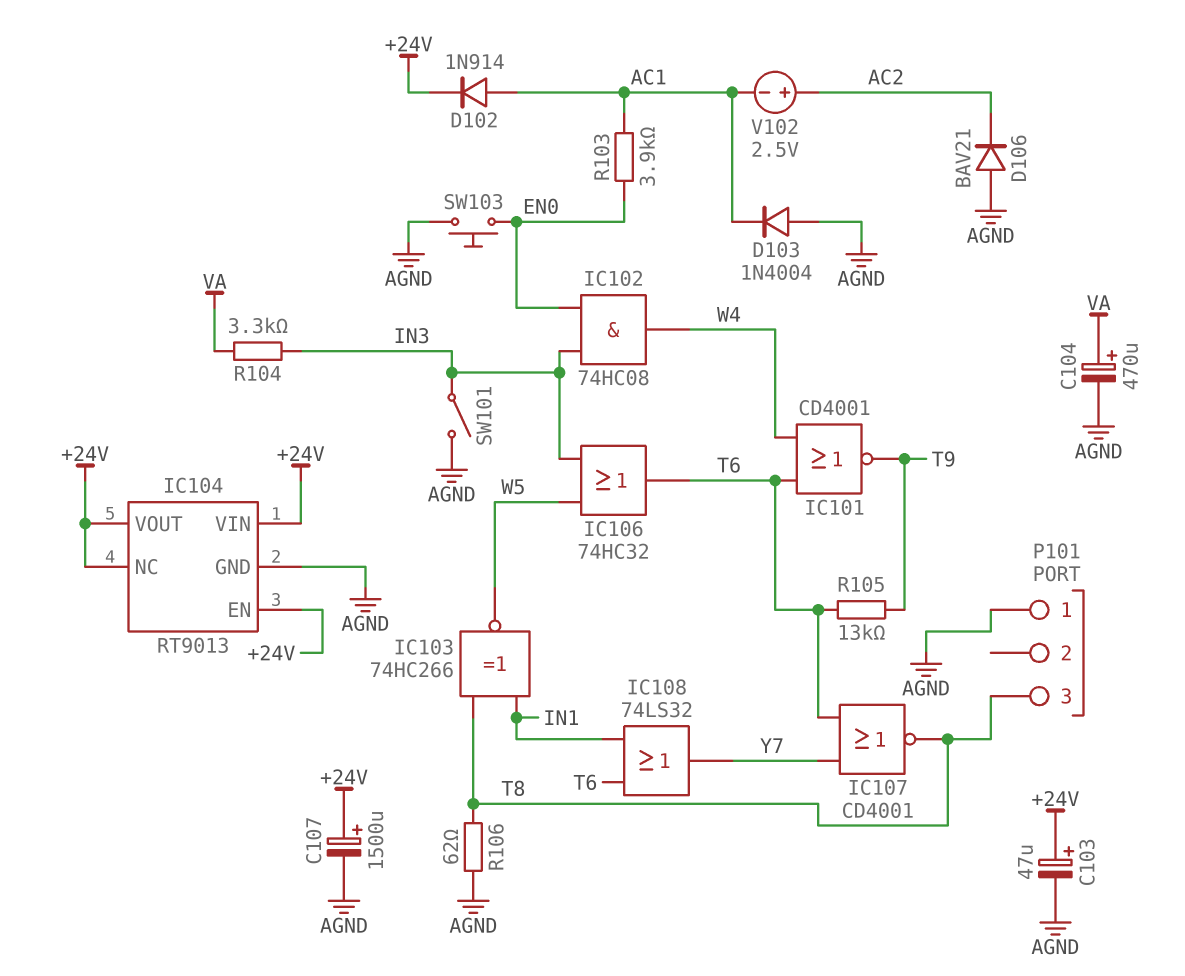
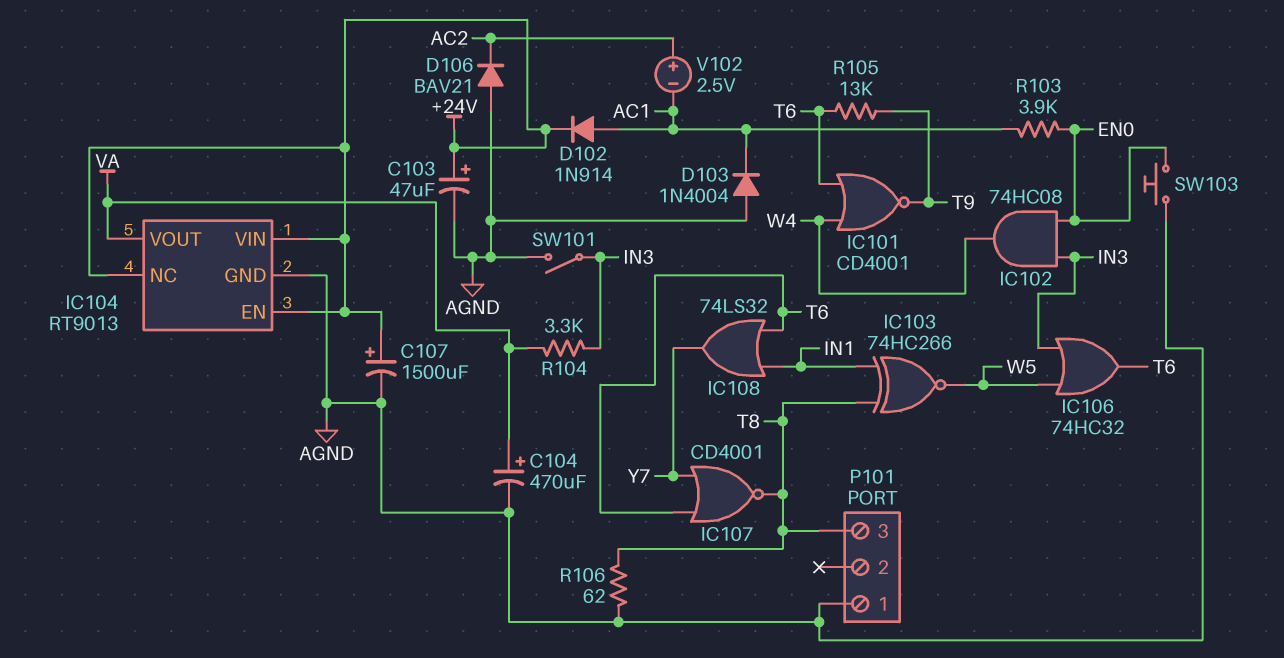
IC104 pin VOUT: +24V -> VA

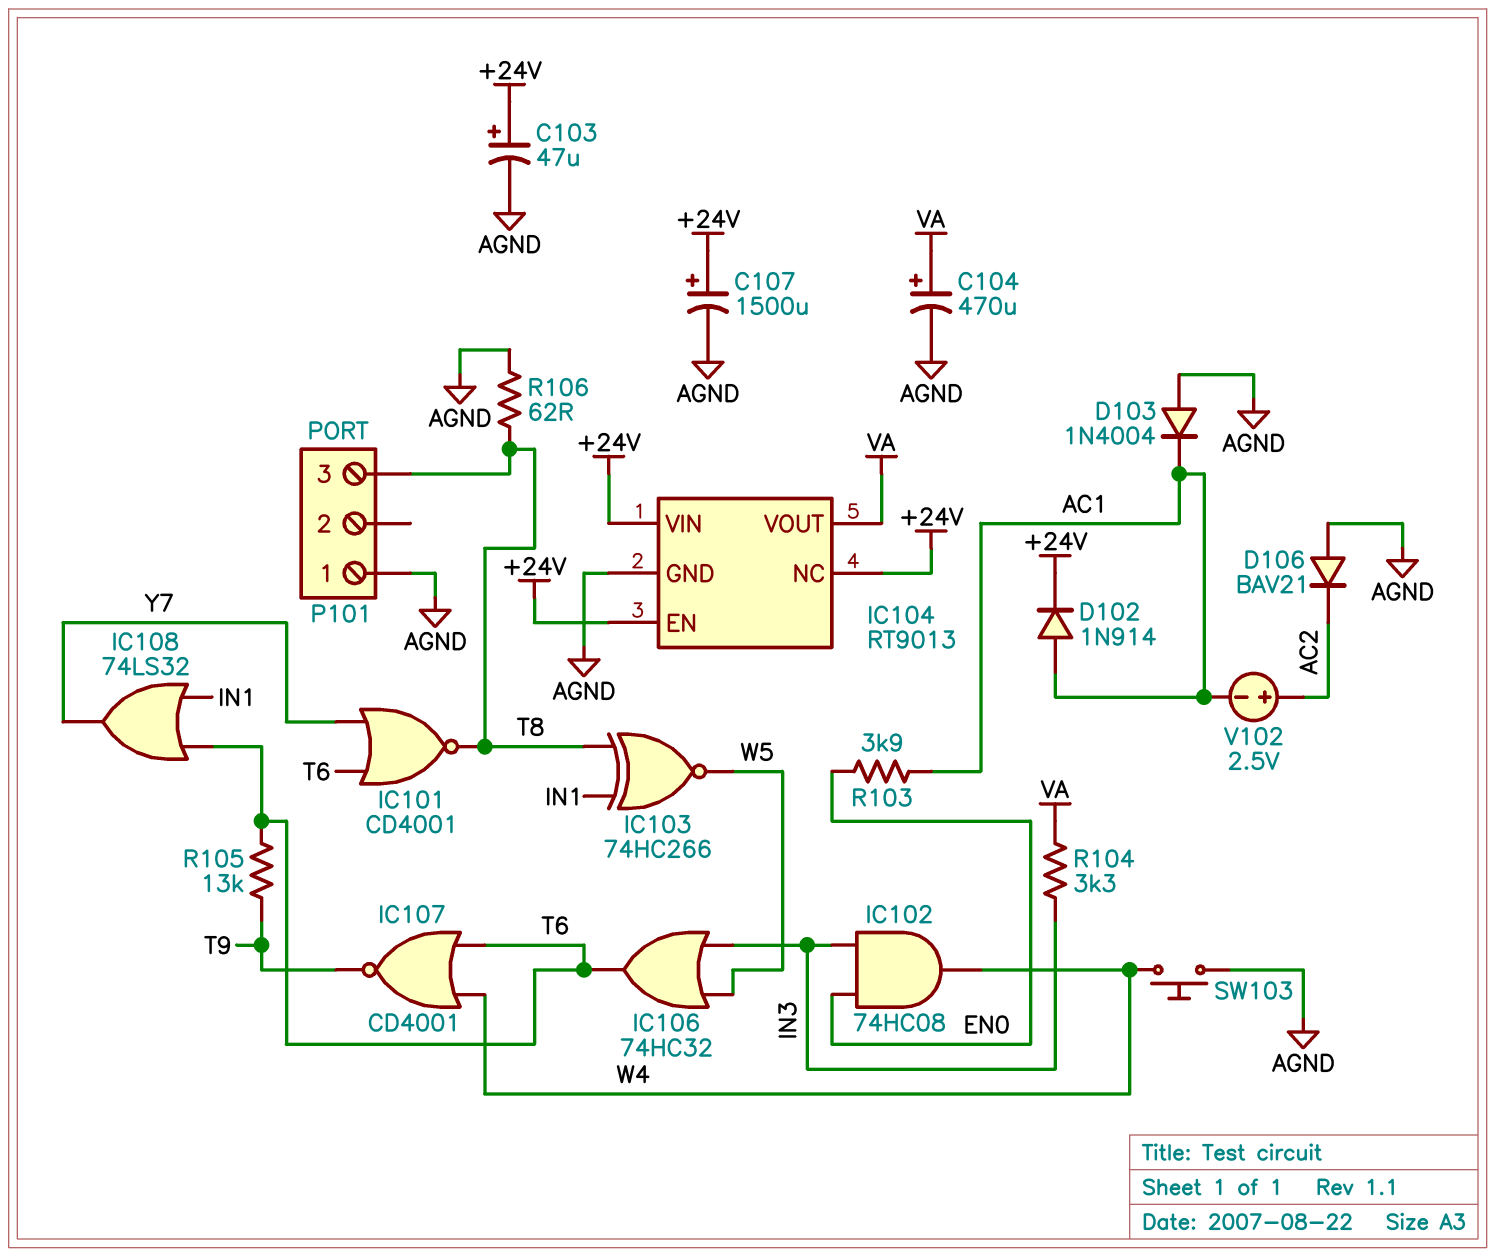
IC101: NOR CD4001 (in T6, in W4, out T9) -> NOR CD4001 (in T6, in Y7, out T8)
IC107: NOR CD4001 (in T6, in Y7, out T8) -> NOR CD4001 (in T6, in W4, out T9)
SW101: switch (AGND, IN3) -> none
SW103: button (AGND, EN0) -> button (AGND, W4)

